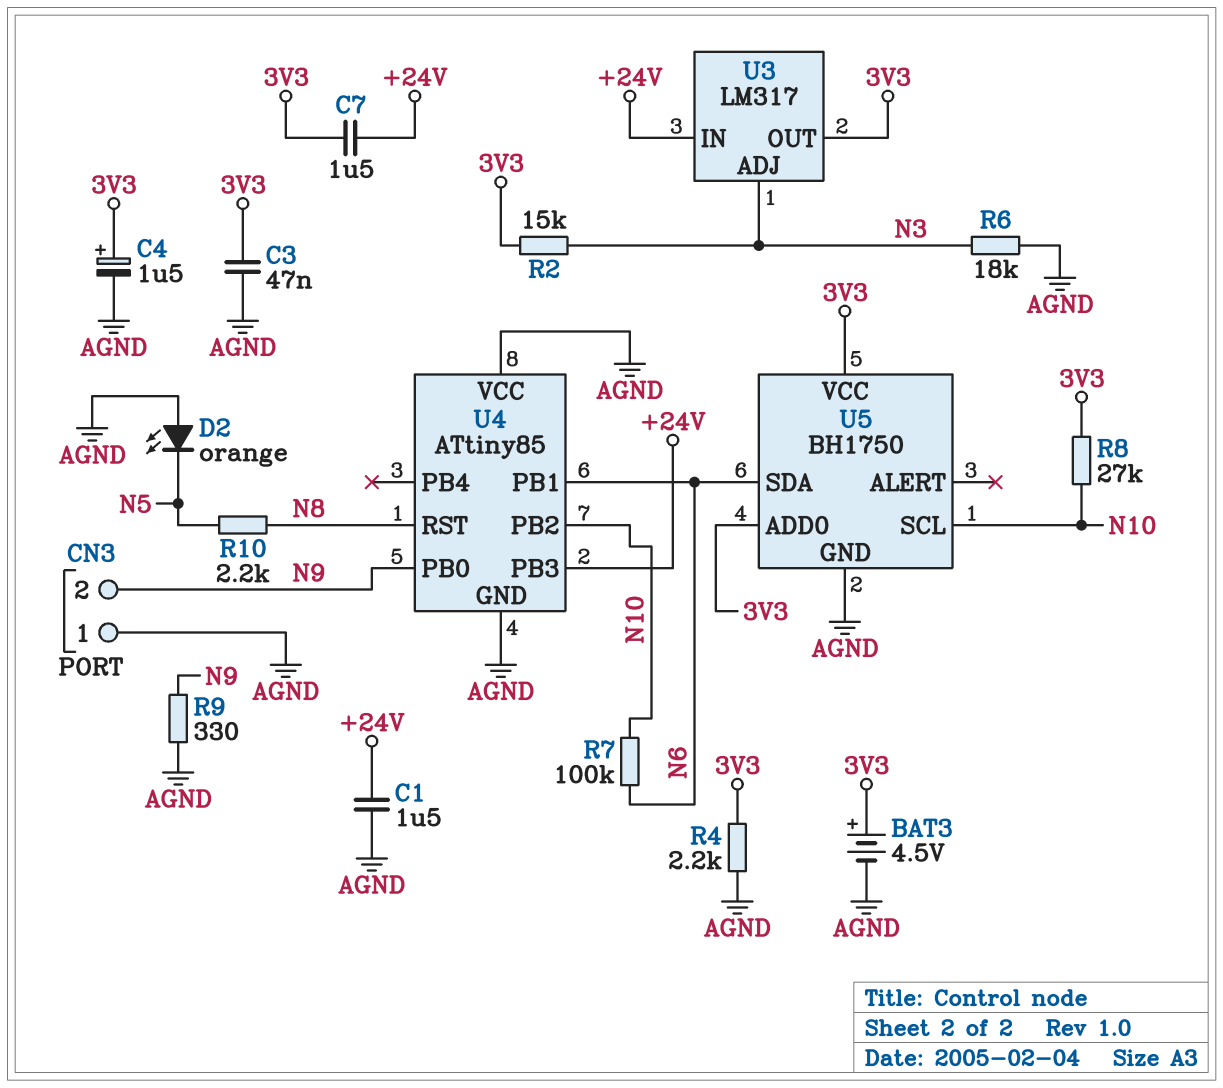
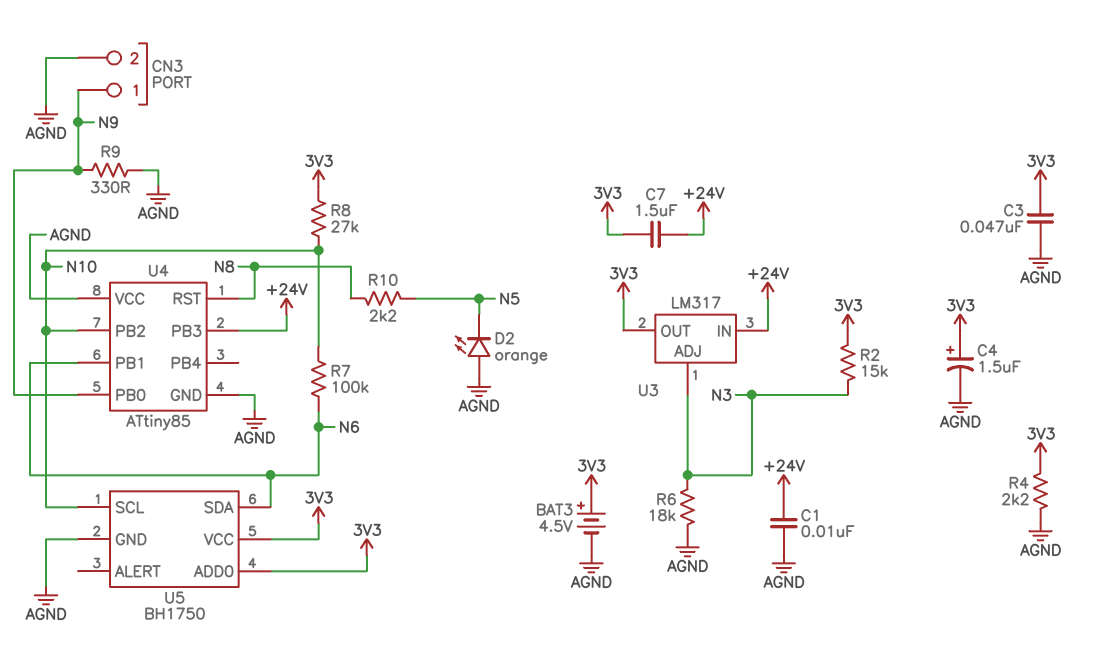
C1: 1.5uF (+24V, AGND) -> 10nF (+24V, AGND)
CN3 pin 1: AGND -> N9
CN3 pin 2: N9 -> AGND

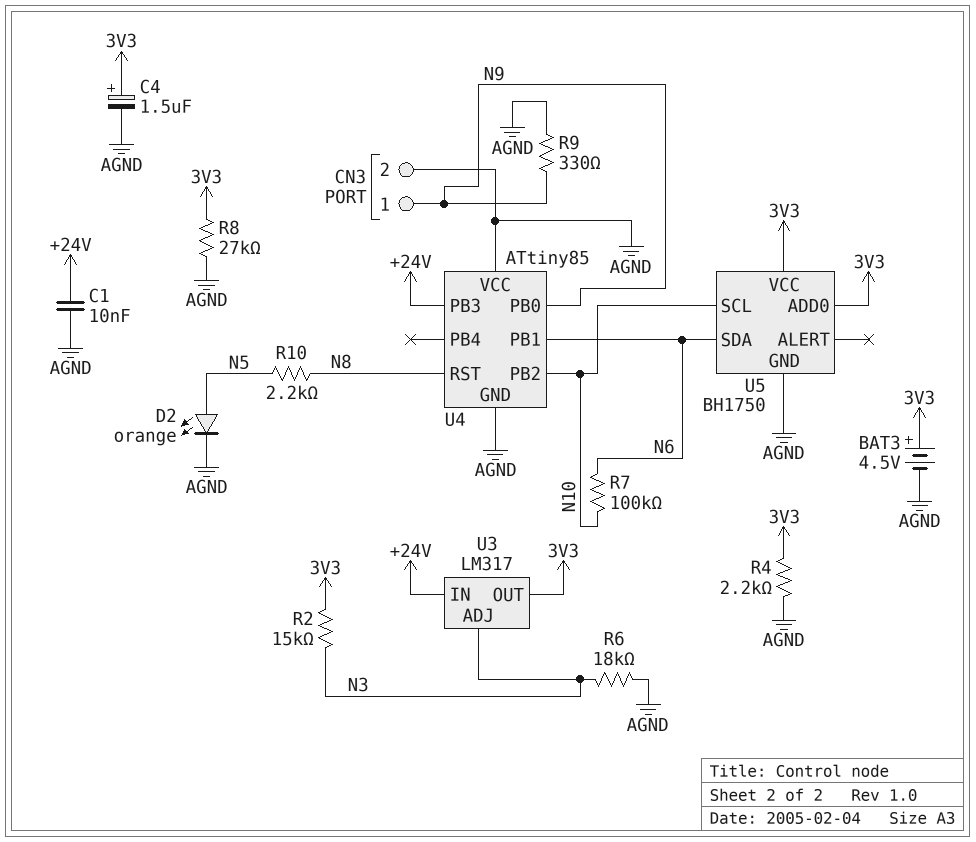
C3: 47nF (3V3, AGND) -> none
C7: 1.5uF (+24V, 3V3) -> none
D2: LED orange (A AGND, K N5) -> LED orange (A N5, K AGND)
R8: 27k (3V3, N10) -> 27k (3V3, AGND)

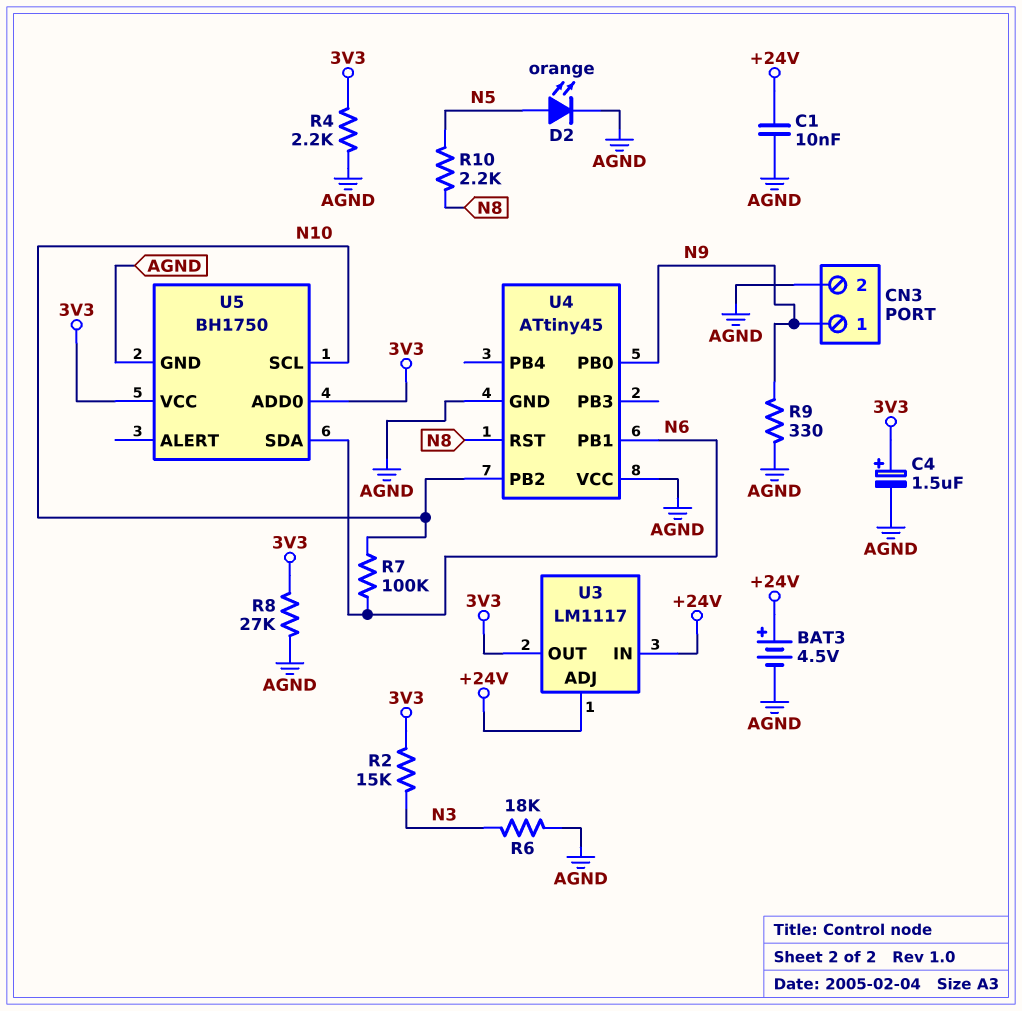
BAT3: 4.5V (plus 3V3, minus AGND) -> 4.5V (plus +24V, minus AGND)
U3: LM317 -> LM1117
U3 pin ADJ: N3 -> +24V
U4: ATtiny85 -> ATtiny45
U4 pin PB3: +24V -> none

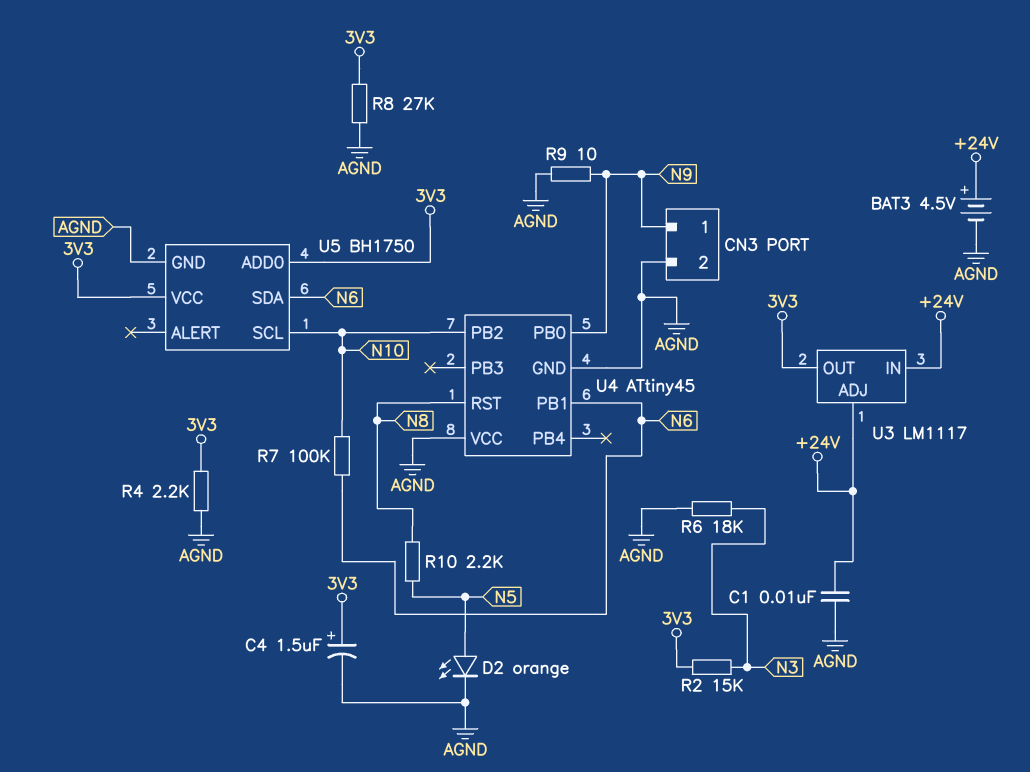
R9: 330 (AGND, N9) -> 10 (AGND, N9)

